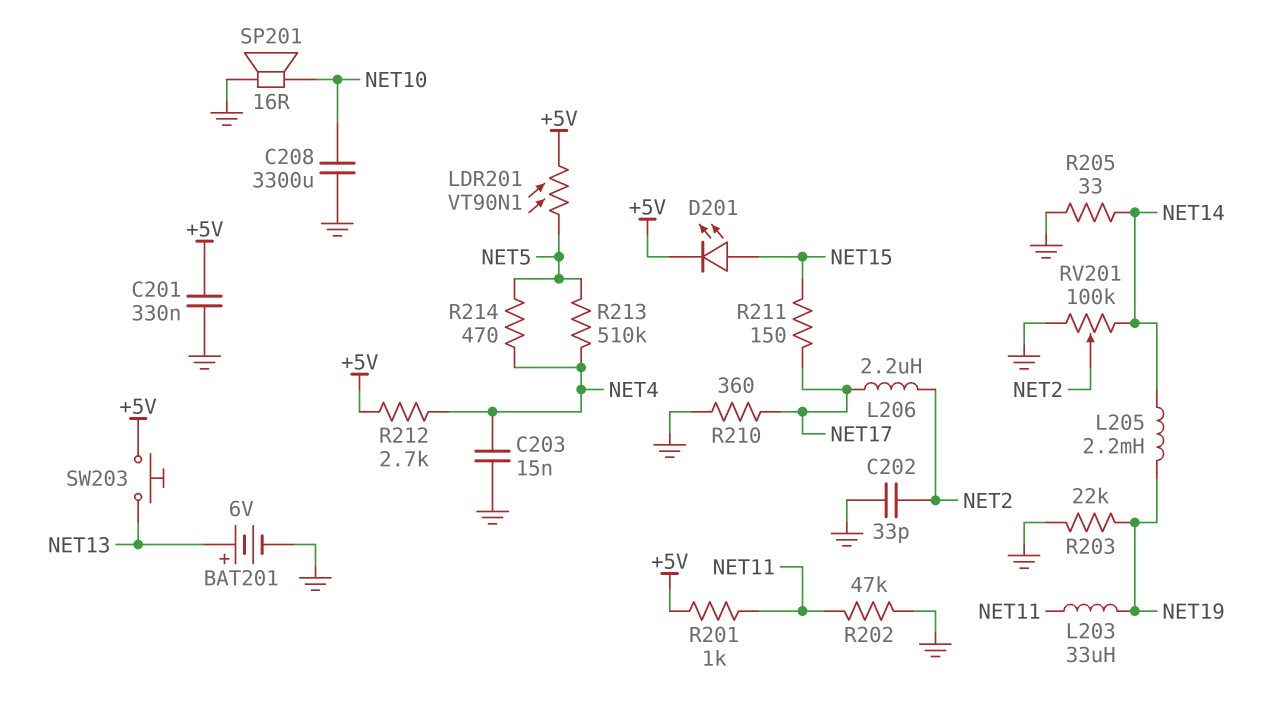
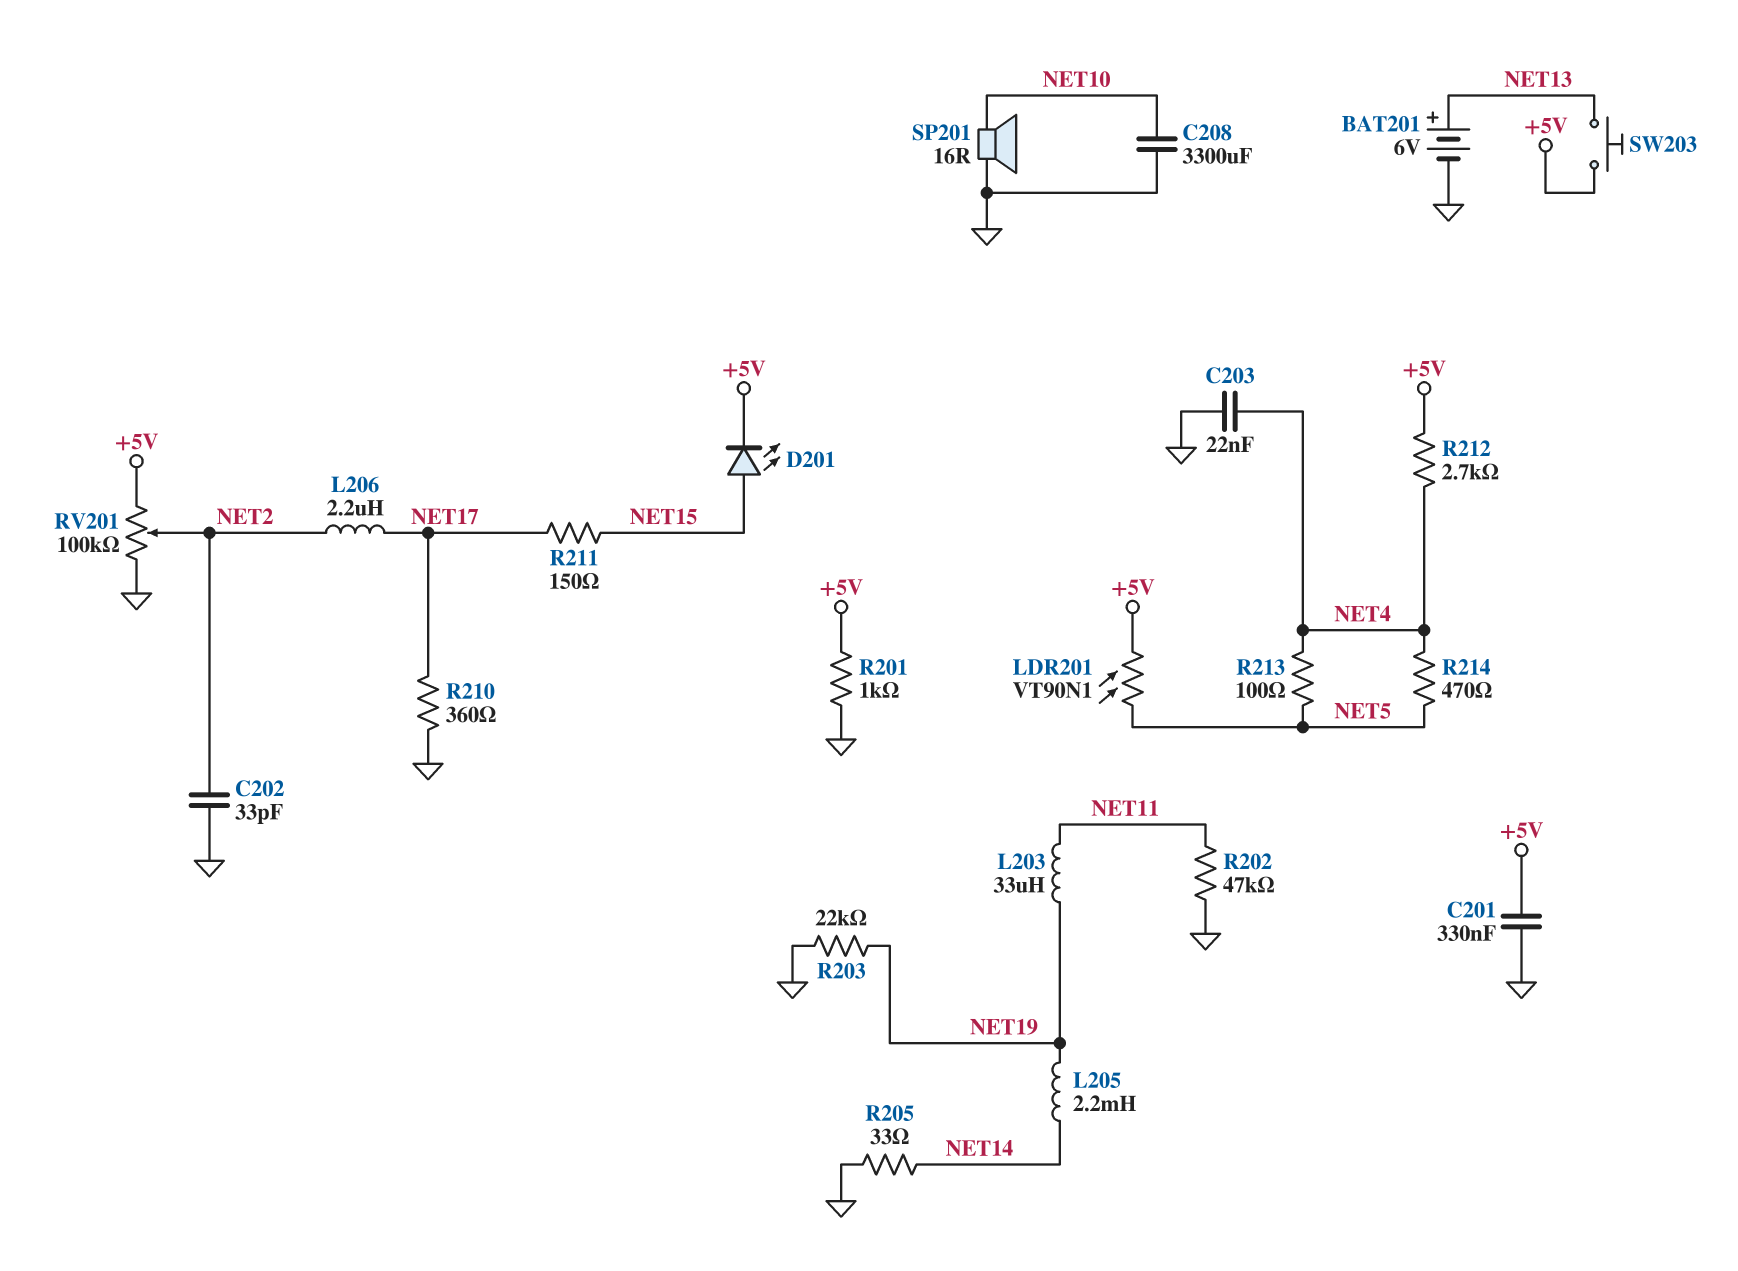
C203: 15nF (GND, NET4) -> 22nF (GND, NET4)
R201: 1k (+5V, NET11) -> 1k (+5V, GND)
R213: 510k (NET4, NET5) -> 100 (NET4, NET5)
RV201: 100k (GND, NET14, wiper NET2) -> 100k (+5V, GND, wiper NET2)

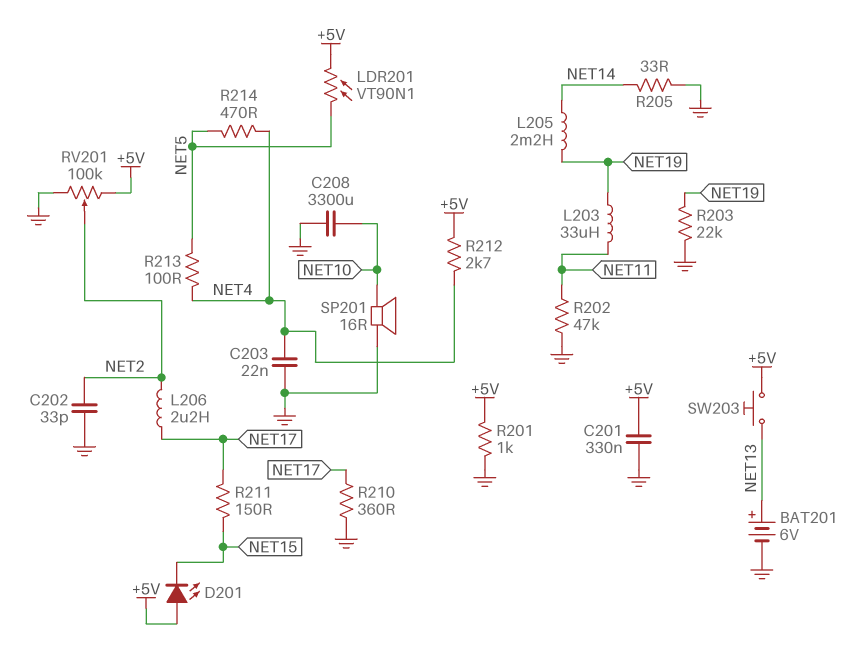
D201: LED (A NET15, K +5V) -> LED (A +5V, K NET15)

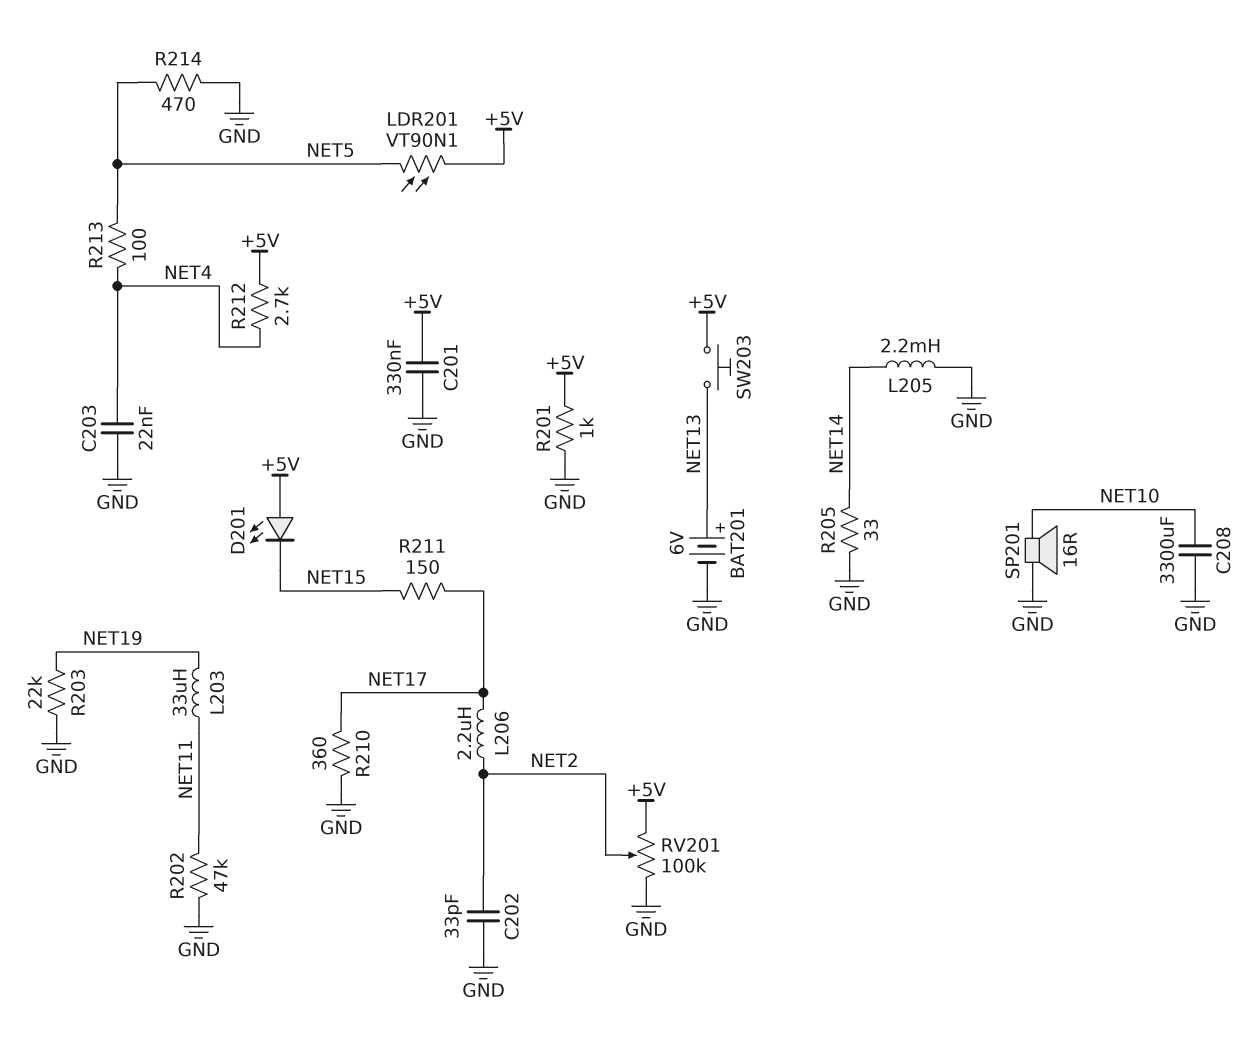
L205: 2.2mH (NET14, NET19) -> 2.2mH (GND, NET14)
R214: 470 (NET4, NET5) -> 470 (GND, NET5)

